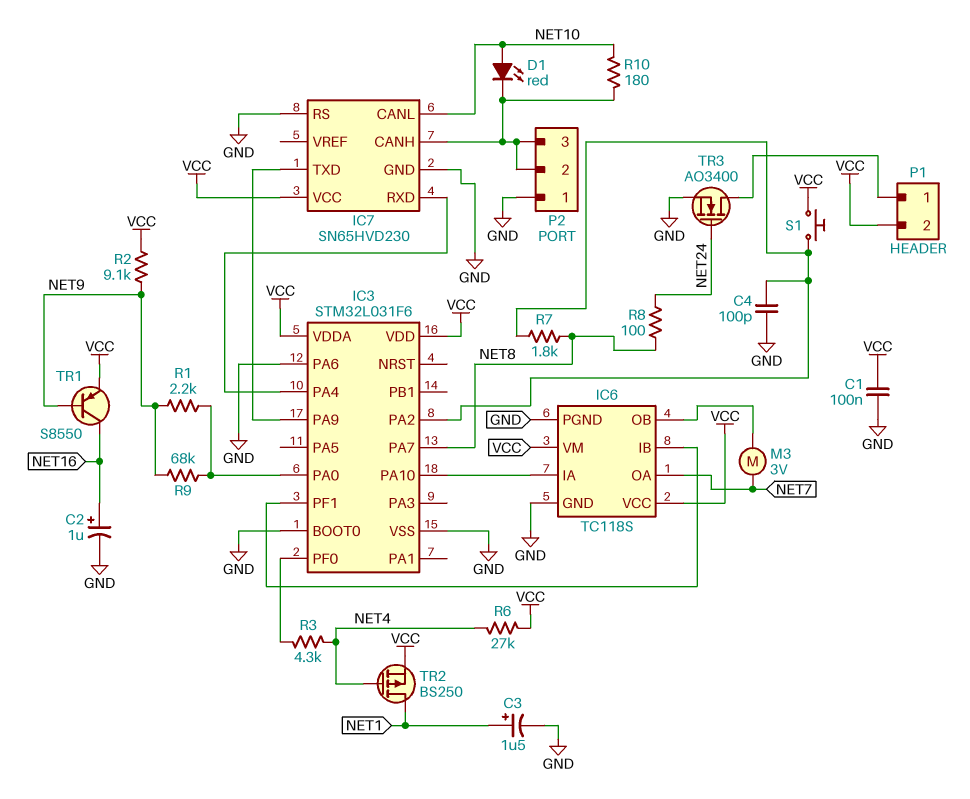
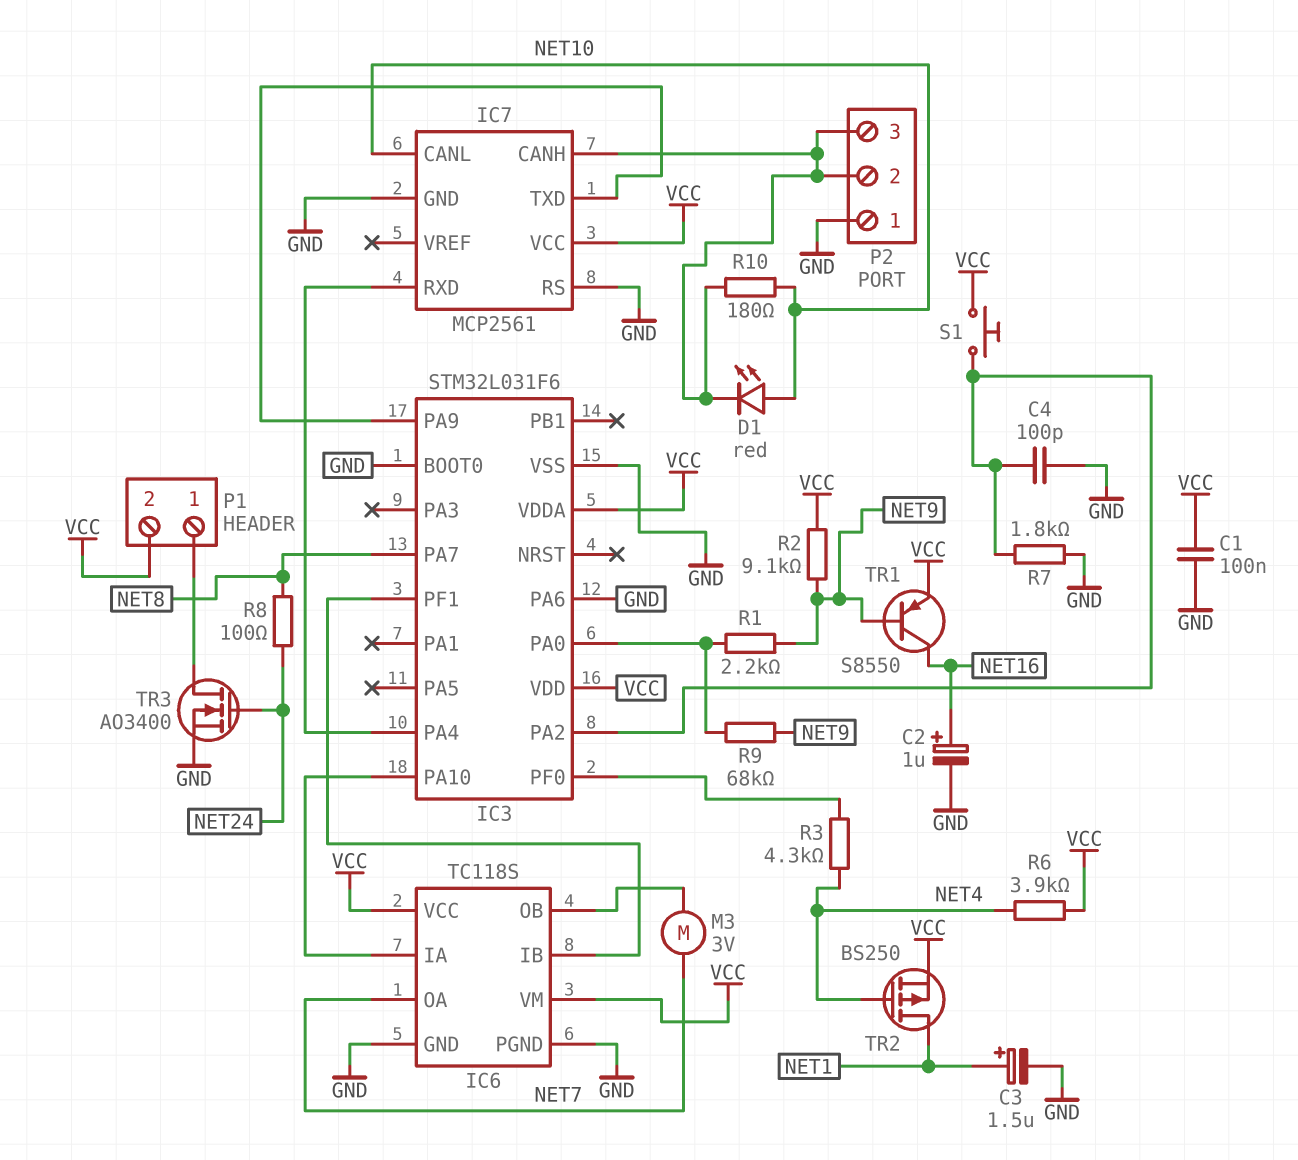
IC7: SN65HVD230 -> MCP2561
R6: 27k (NET4, VCC) -> 3.9k (NET4, VCC)
R7: 1.8k (IC3/PA2, NET8) -> 1.8k (GND, IC3/PA2)

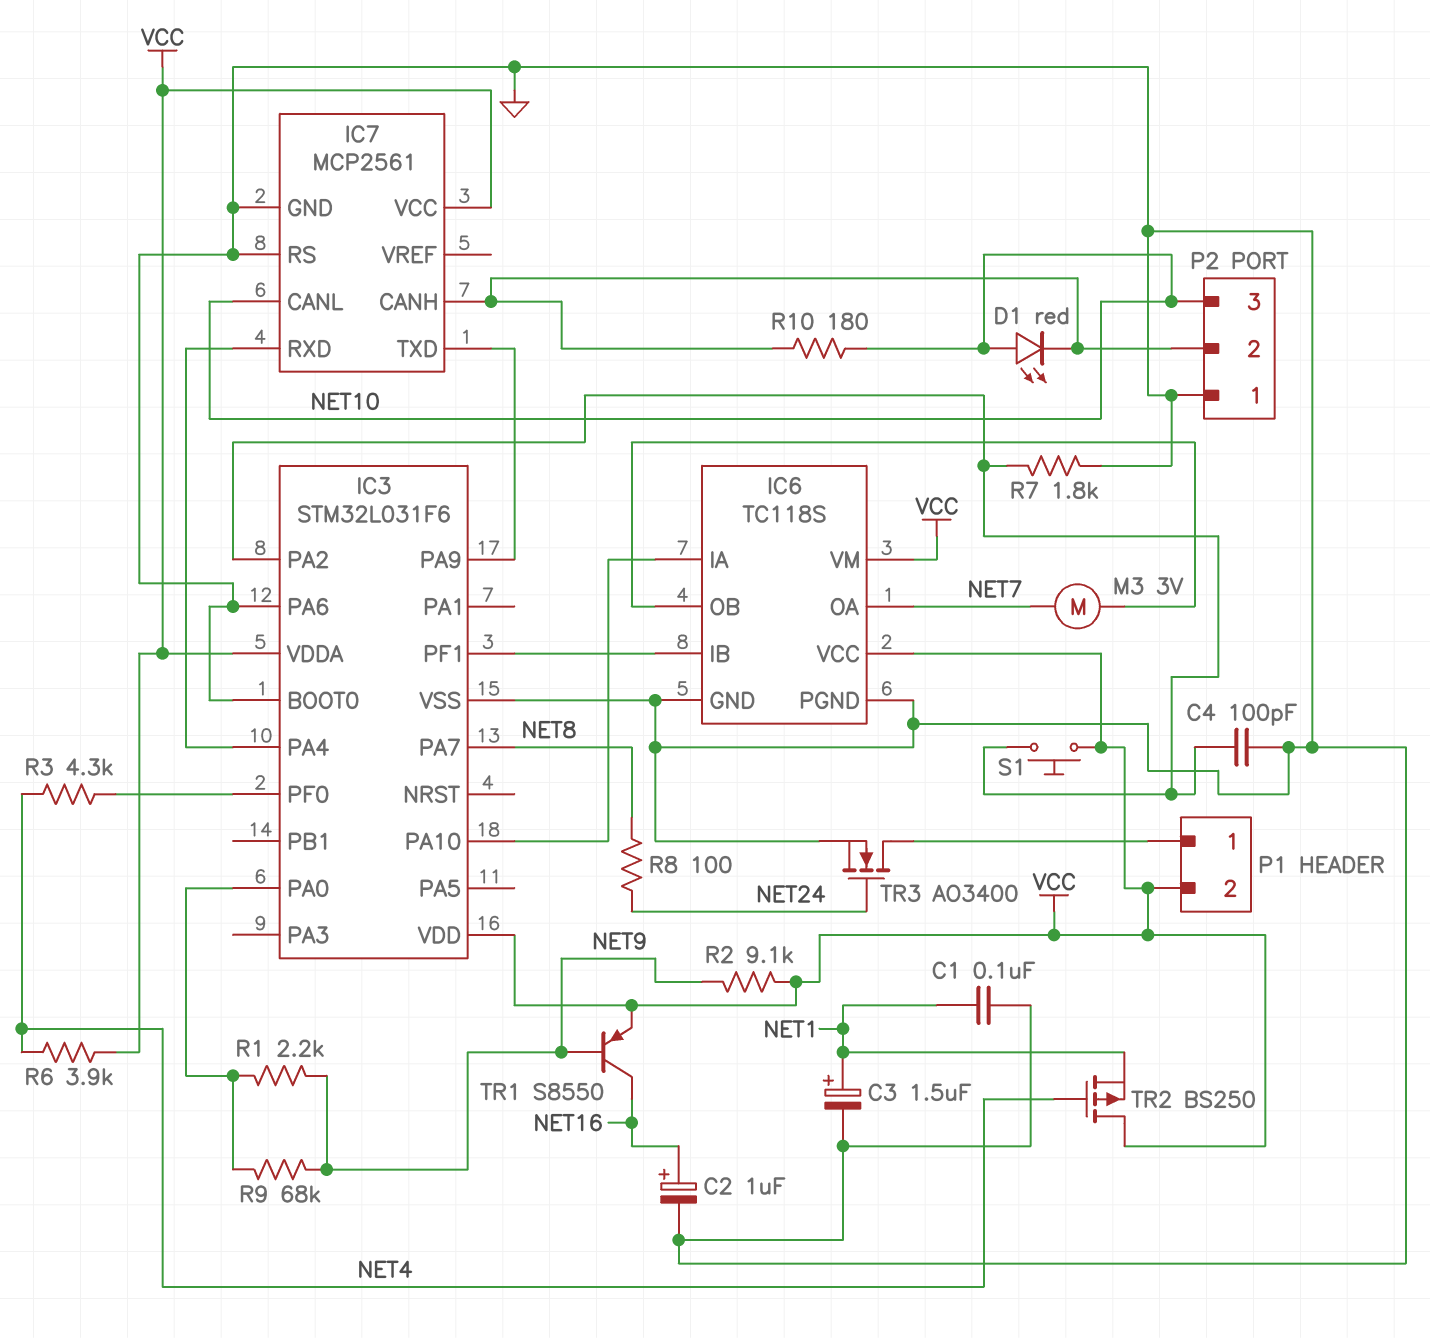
C1: 100nF (GND, VCC) -> 100nF (GND, NET1)
P2 pin 3: IC7/CANH -> NET10
TR2: PMOS BS250 (G NET4, D NET1, S VCC) -> PMOS BS250 (G NET4, D VCC, S NET1)

